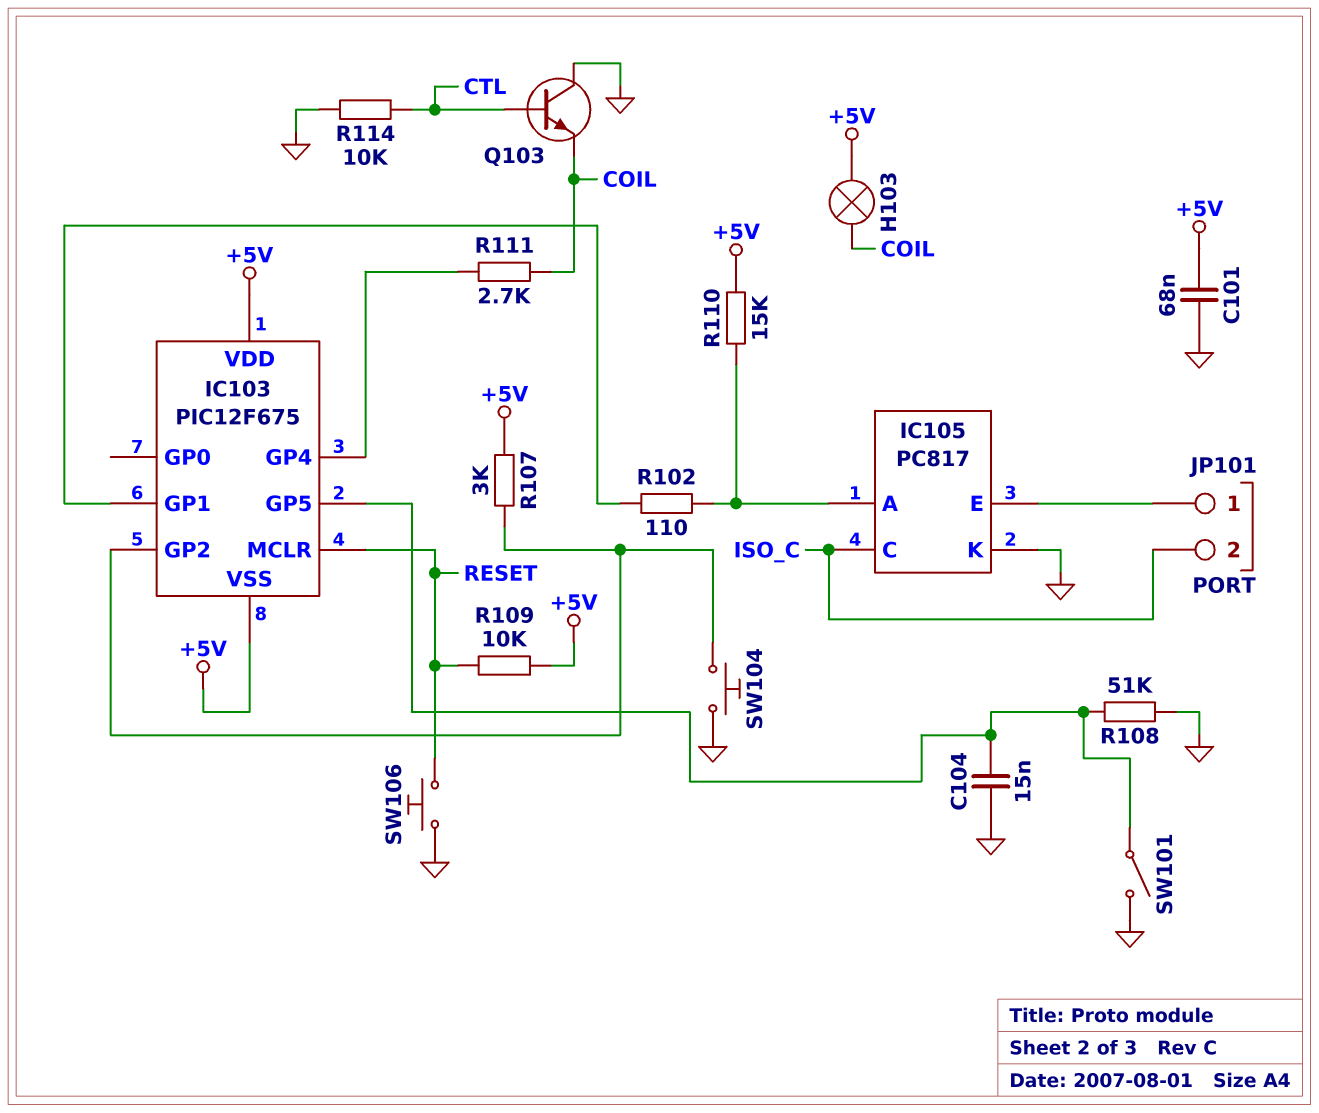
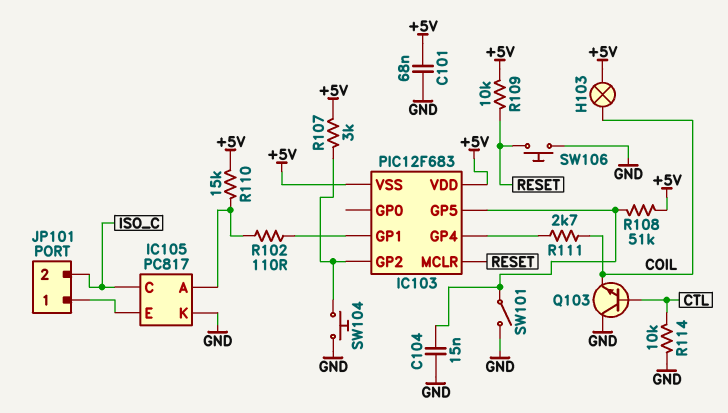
IC103: PIC12F675 -> PIC12F683
R108: 51k (GND, IC103/GP5) -> 51k (+5V, IC103/GP5)

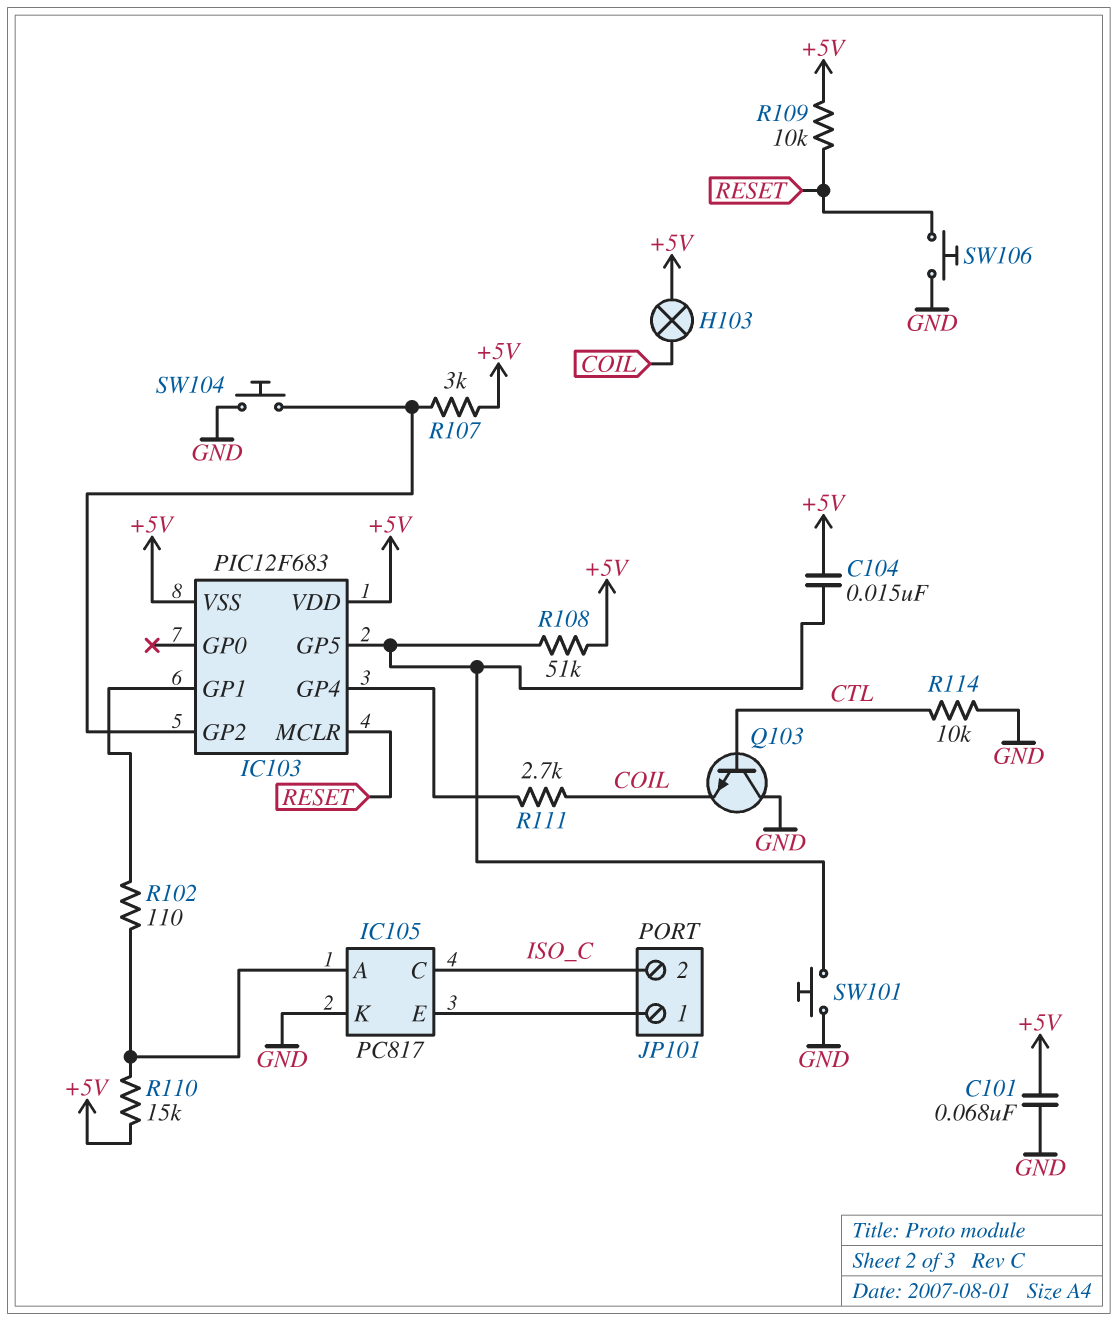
C104: 15nF (GND, IC103/GP5) -> 15nF (+5V, IC103/GP5)
SW101: switch (GND, IC103/GP5) -> button (GND, IC103/GP5)

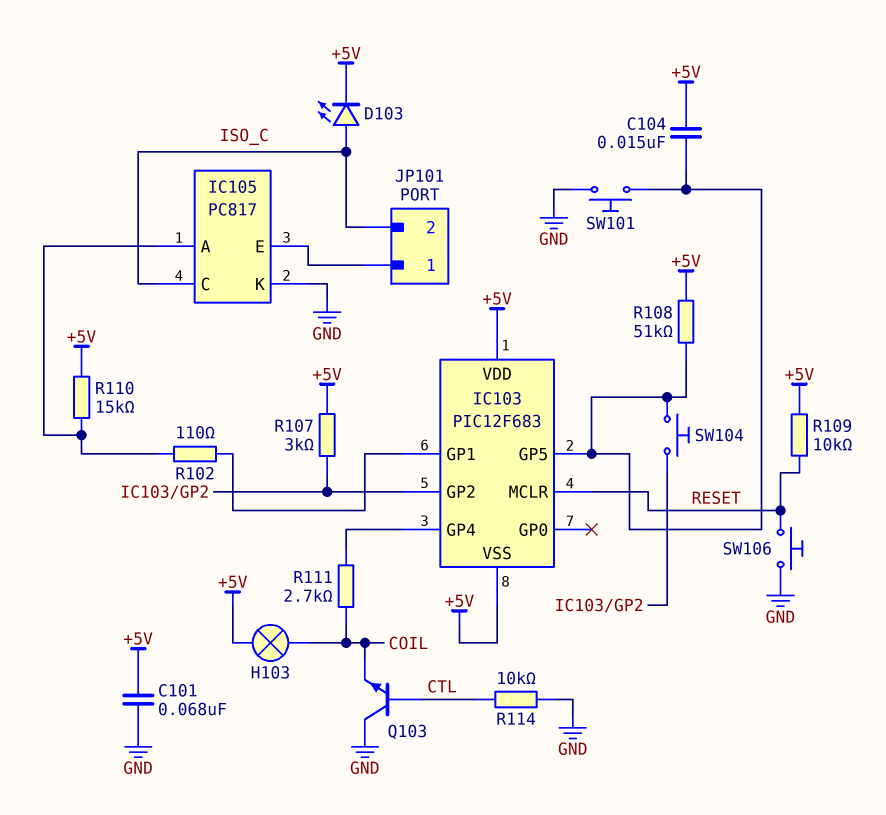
D103: none -> LED (A ISO_C, K +5V)
SW104: button (GND, IC103/GP2) -> button (IC103/GP2, IC103/GP5)

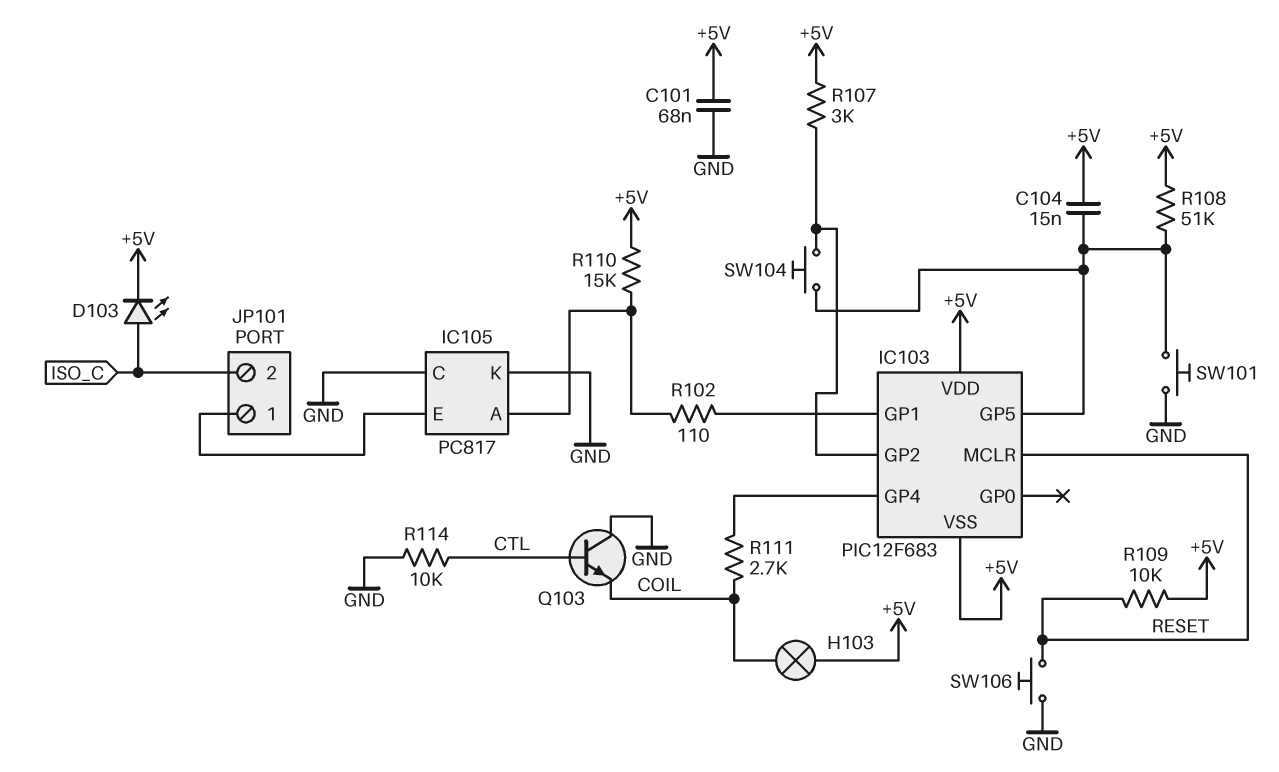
IC105 pin C: ISO_C -> GND

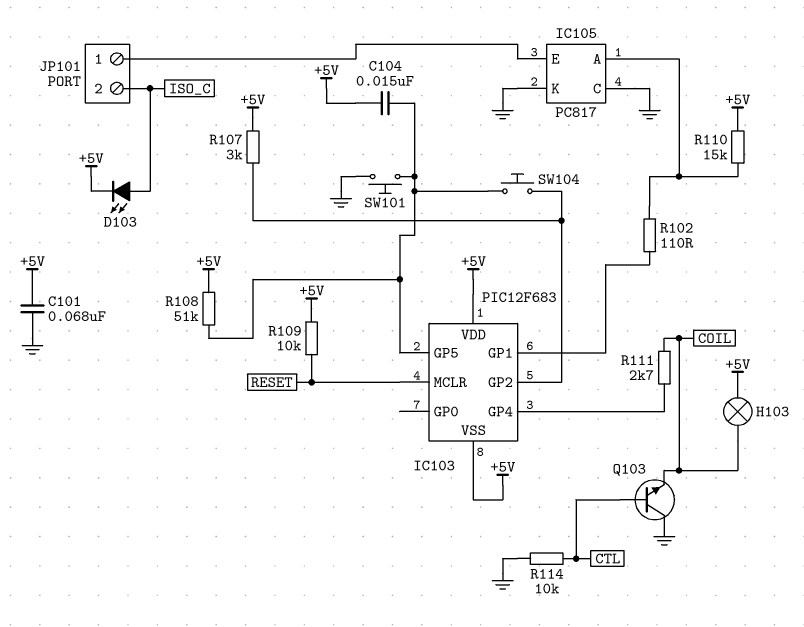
SW106: button (GND, RESET) -> none

